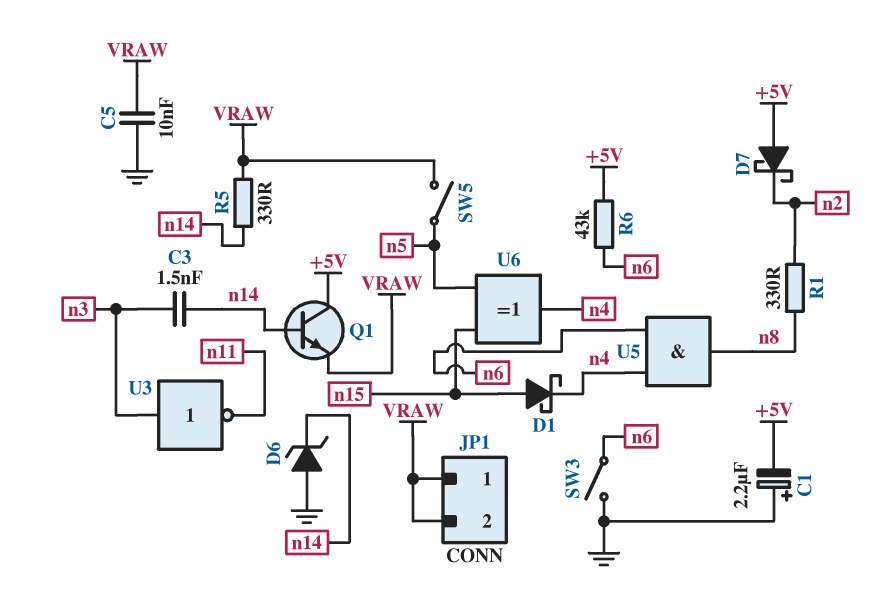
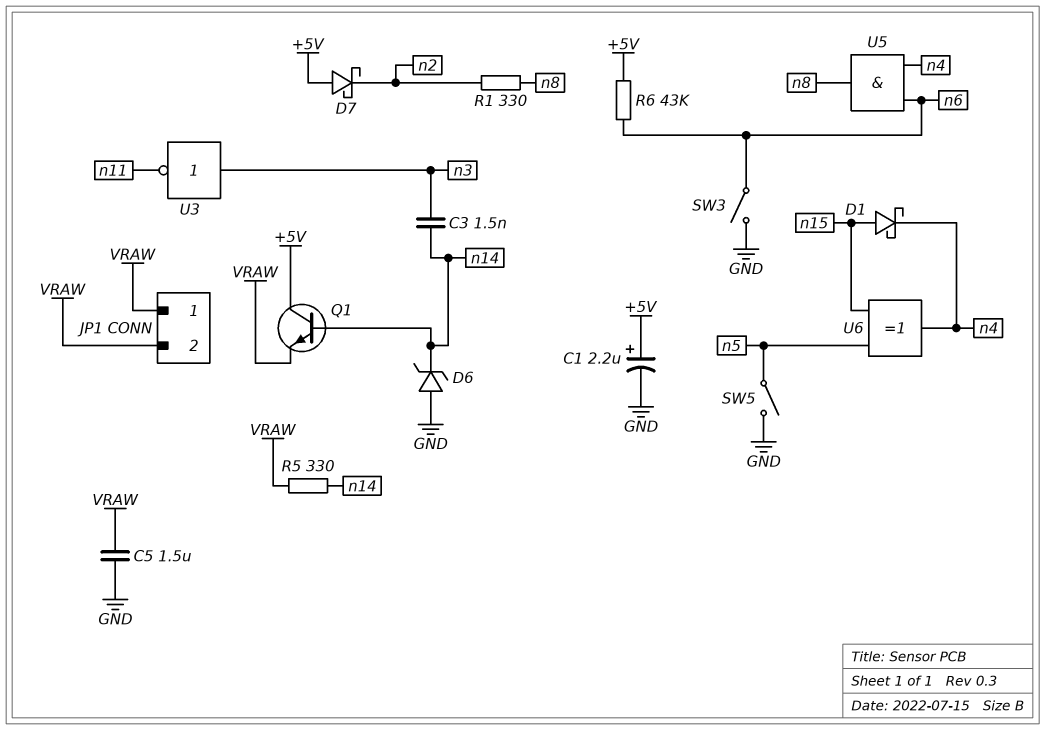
C1: 2.2uF (plus GND, minus +5V) -> 2.2uF (plus +5V, minus GND)
C5: 10nF (GND, VRAW) -> 1.5uF (GND, VRAW)
SW5: switch (VRAW, n5) -> switch (GND, n5)

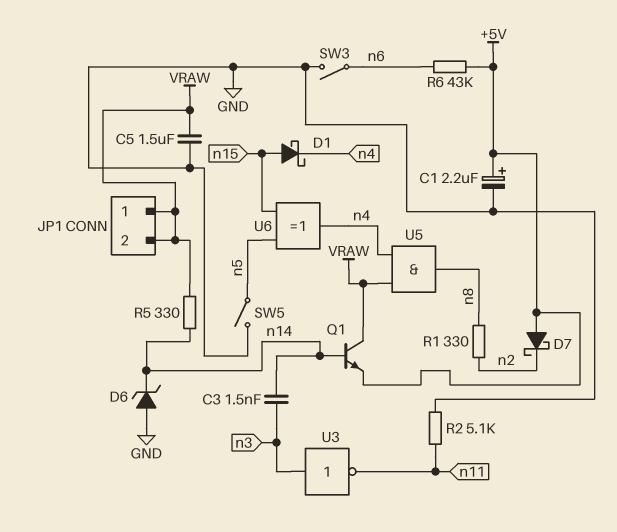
Q1: NPN (B n14, C +5V, E VRAW) -> NPN (B n14, C VRAW, E +5V)
R2: none -> 5.1k (GND, n11)
U5: AND (in n4, in n6, out n8) -> AND (in VRAW, in n4, out n8)

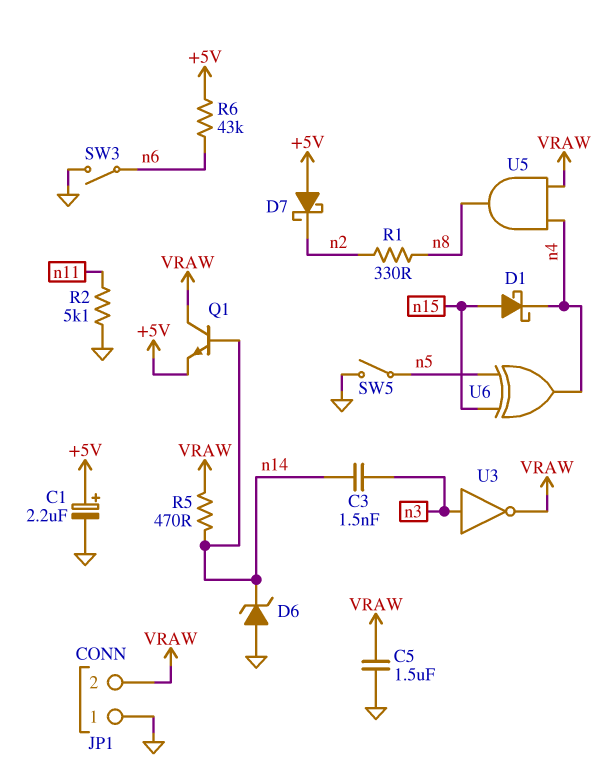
JP1 pin 1: VRAW -> GND
R5: 330 (VRAW, n14) -> 470 (VRAW, n14)
U3: NOT (in n3, out n11) -> NOT (in n3, out VRAW)

